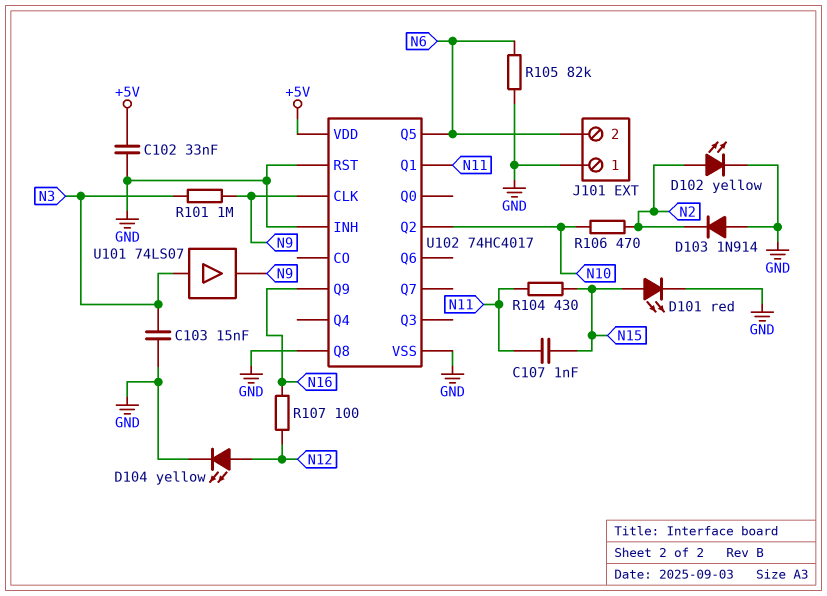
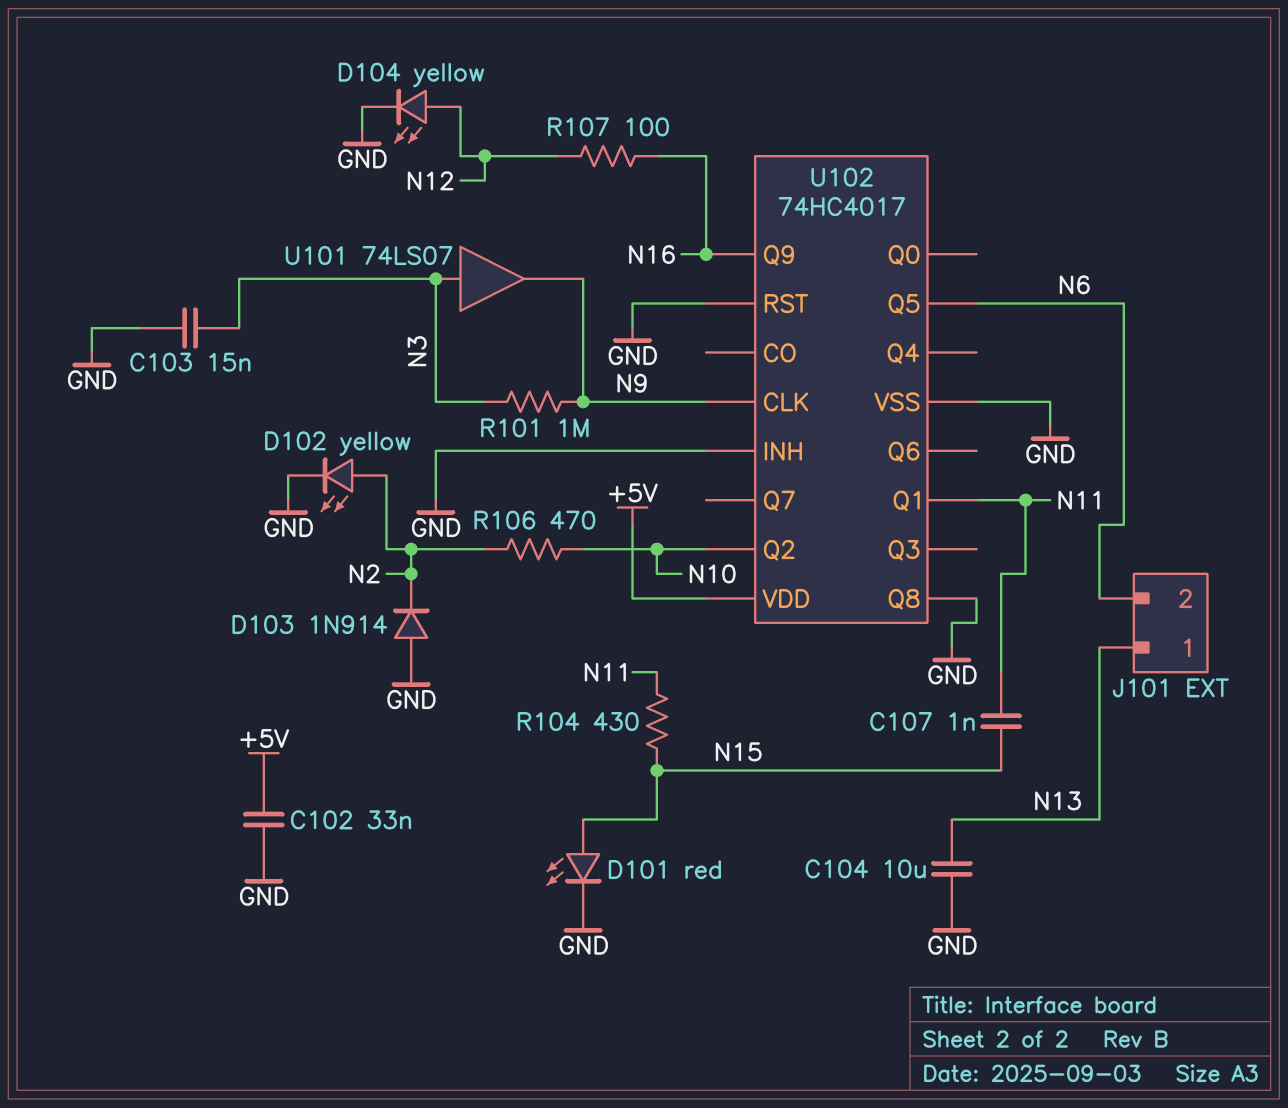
C104: none -> 10uF (GND, N13)
J101 pin 1: GND -> N13
R105: 82k (GND, N6) -> none

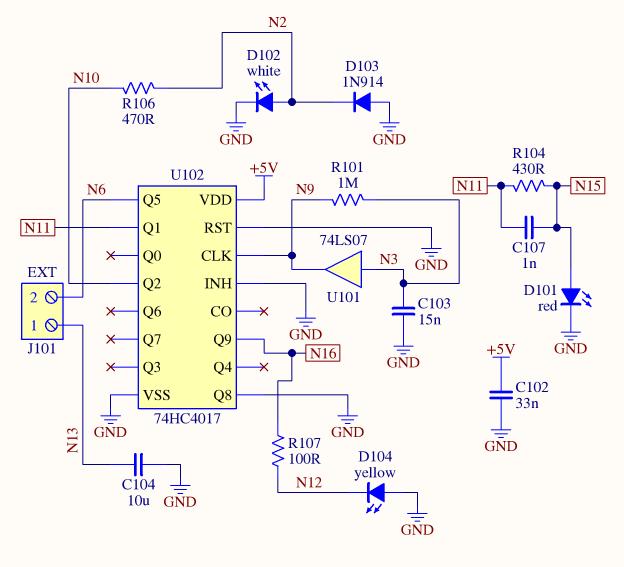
D102: LED yellow (A N2, K GND) -> LED white (A N2, K GND)
D104: LED yellow (A N12, K GND) -> LED yellow (A GND, K N12)

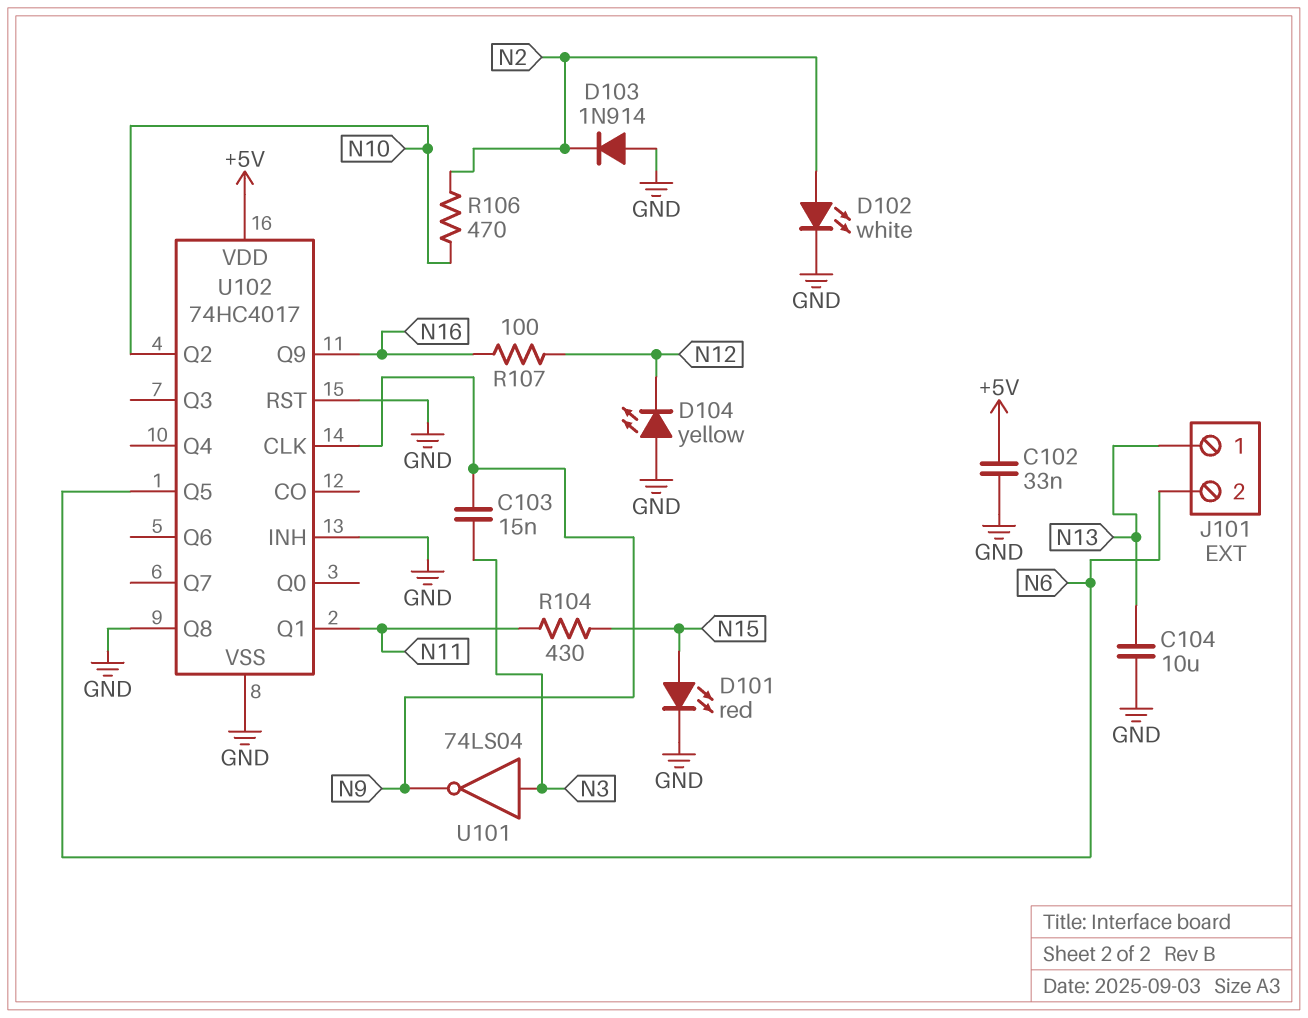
C103: 15nF (GND, N3) -> 15nF (N3, N9)
C107: 1nF (N11, N15) -> none
R101: 1M (N3, N9) -> none
U101: buffer 74LS07 (in N3, out N9) -> NOT 74LS04 (in N3, out N9)

